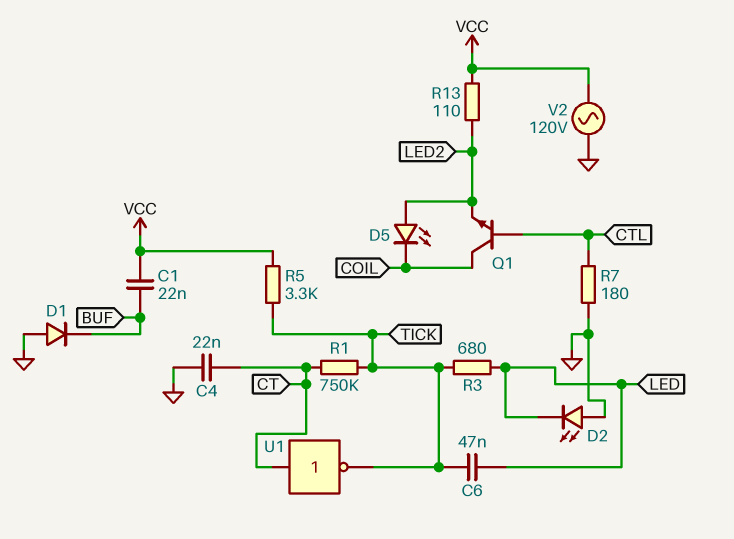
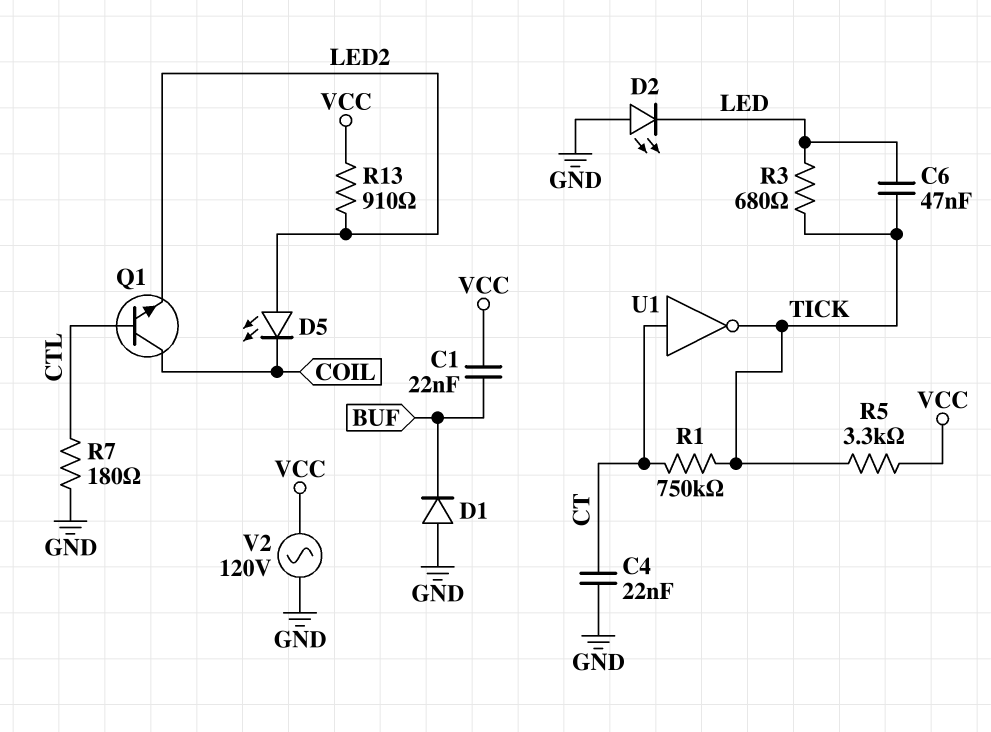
R13: 110 (LED2, VCC) -> 910 (LED2, VCC)

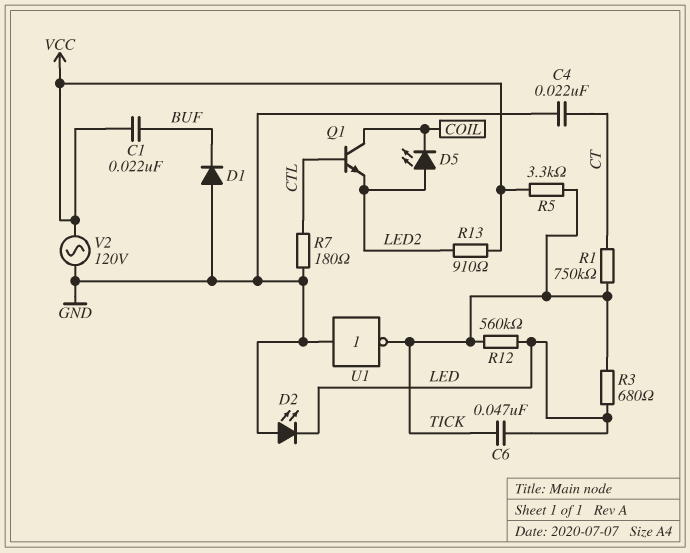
R12: none -> 560k (LED, TICK)
U1: NOT (in CT, out TICK) -> NOT (in GND, out TICK)

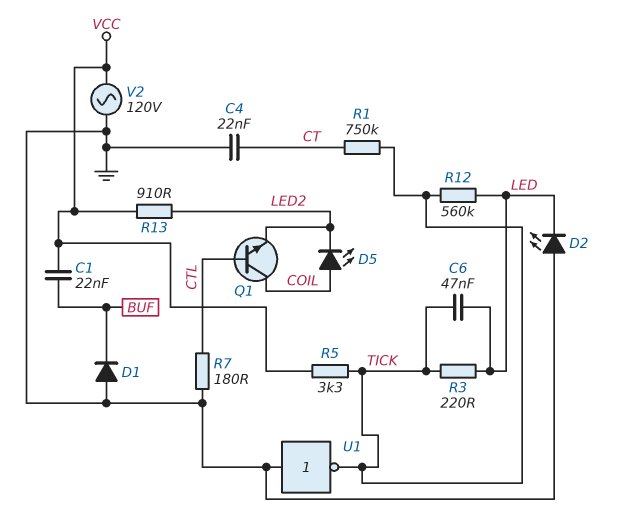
D5: LED (A LED2, K COIL) -> LED (A COIL, K LED2)
R3: 680 (LED, TICK) -> 220 (LED, TICK)

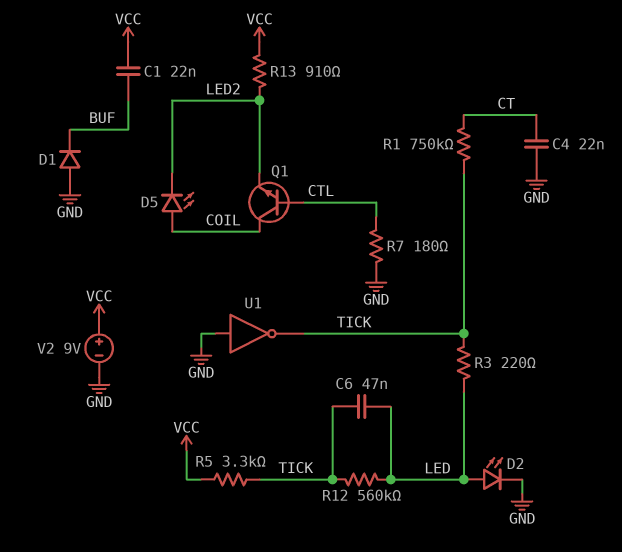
D2: LED (A GND, K LED) -> LED (A LED, K GND)
V2: AC 120V (GND, VCC) -> 9V (plus VCC, minus GND)

